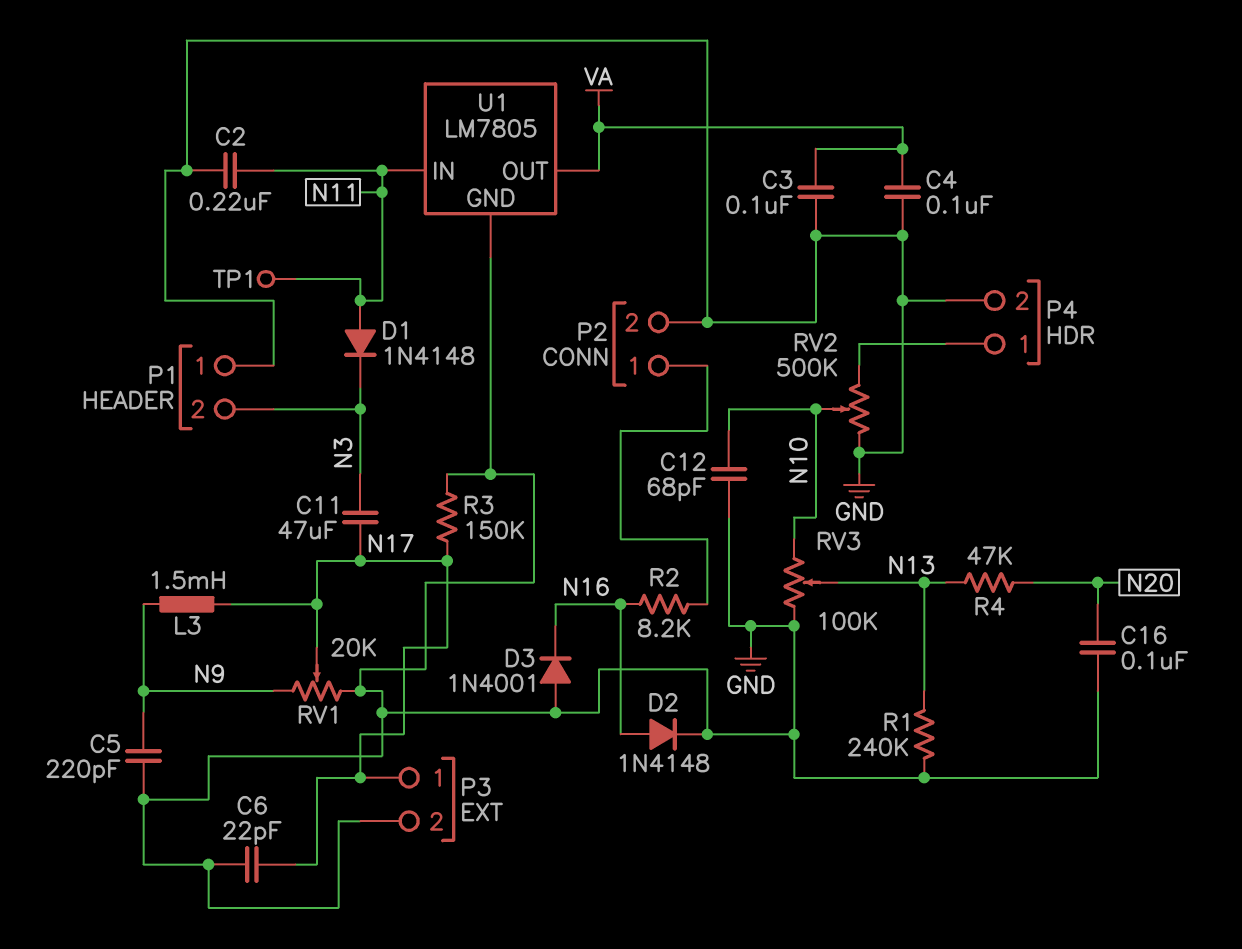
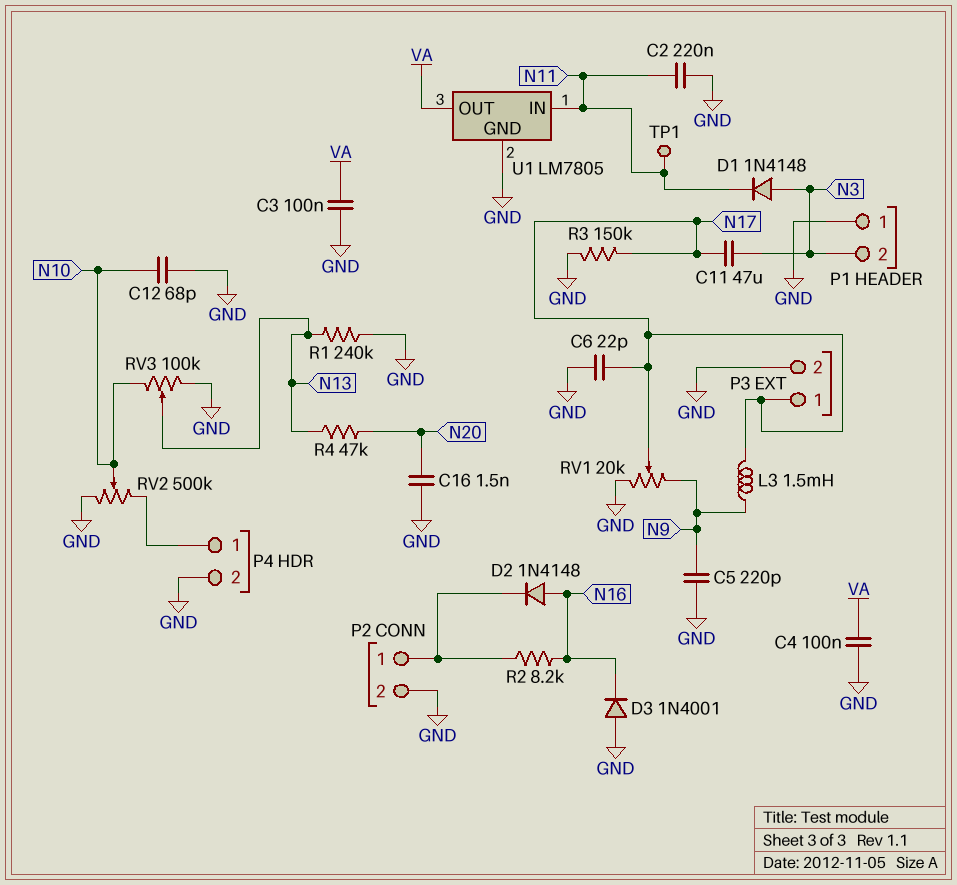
C16: 100nF (GND, N20) -> 1.5nF (GND, N20)
D1: diode 1N4148 (A N11, K N3) -> diode 1N4148 (A N3, K N11)
D2: diode 1N4148 (A N16, K GND) -> diode 1N4148 (A N16, K P2/1)

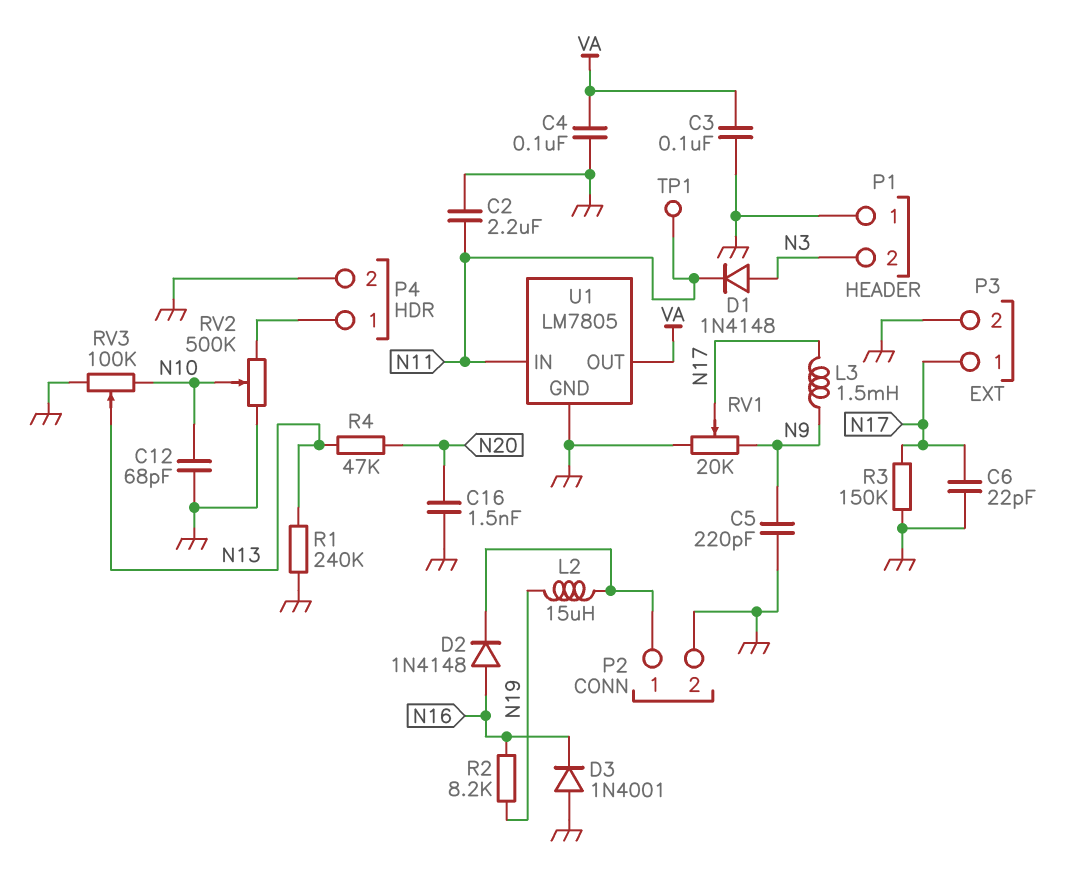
C2: 220nF (GND, N11) -> 2.2uF (GND, N11)
C11: 47uF (N3, N17) -> none
L2: none -> 15uH (N19, P2/1)
R2: 8.2k (N16, P2/1) -> 8.2k (N16, N19)

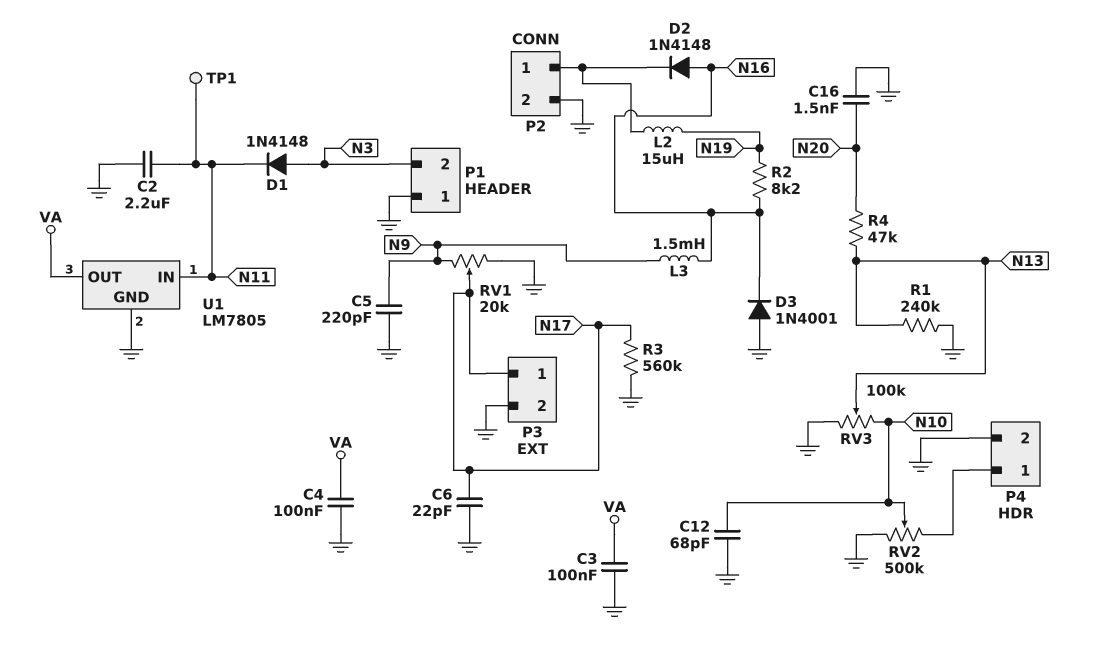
L3: 1.5mH (N9, N17) -> 1.5mH (N9, N16)
R3: 150k (GND, N17) -> 560k (GND, N17)

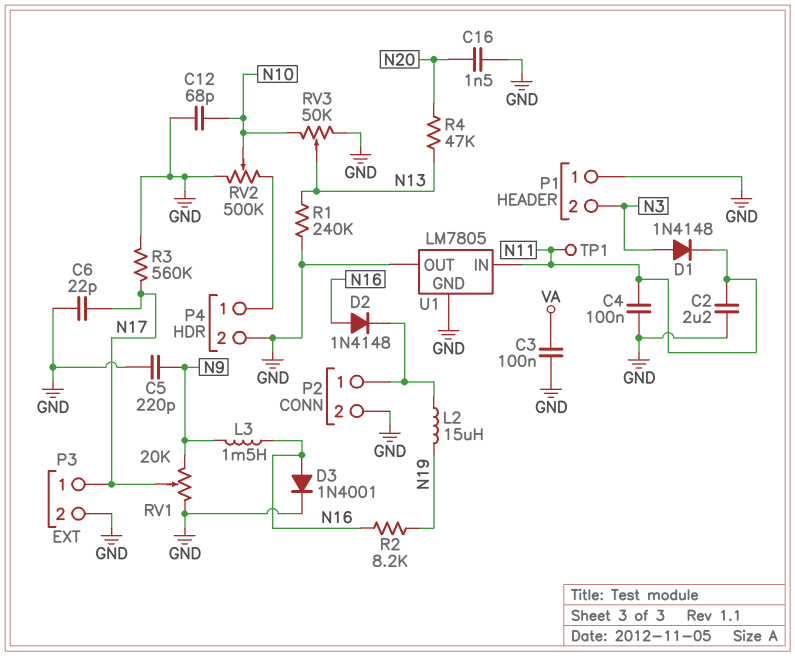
C4: 100nF (GND, VA) -> 100nF (GND, N11)
D3: diode 1N4001 (A GND, K N16) -> diode 1N4001 (A N16, K GND)
RV3: 100k (GND, N10, wiper N13) -> 50k (GND, N10, wiper N13)
U1 pin OUT: VA -> GND

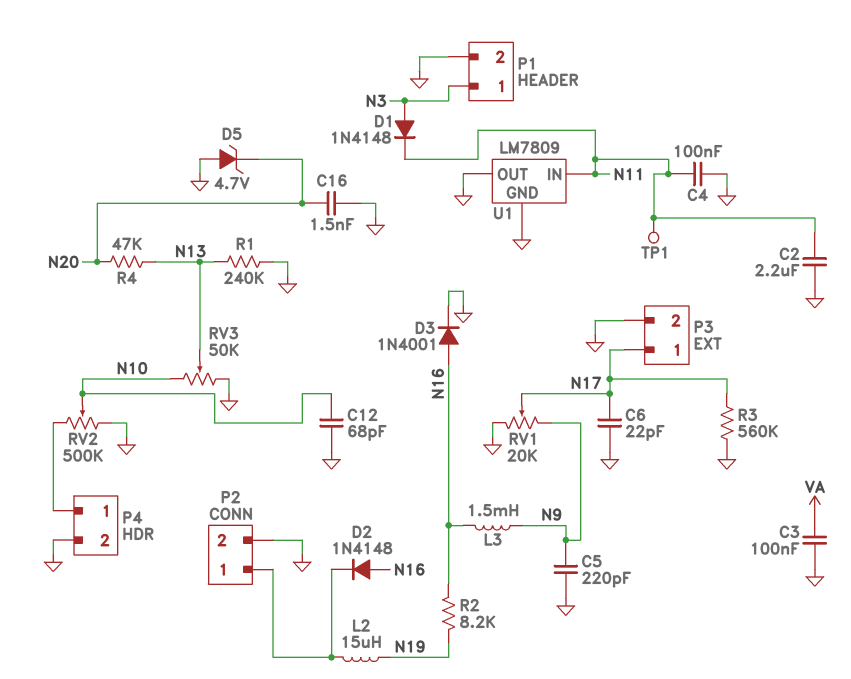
D5: none -> zener 4.7V (A GND, K N20)
P1 pin 1: GND -> N3
P1 pin 2: N3 -> GND
U1: LM7805 -> LM7809

